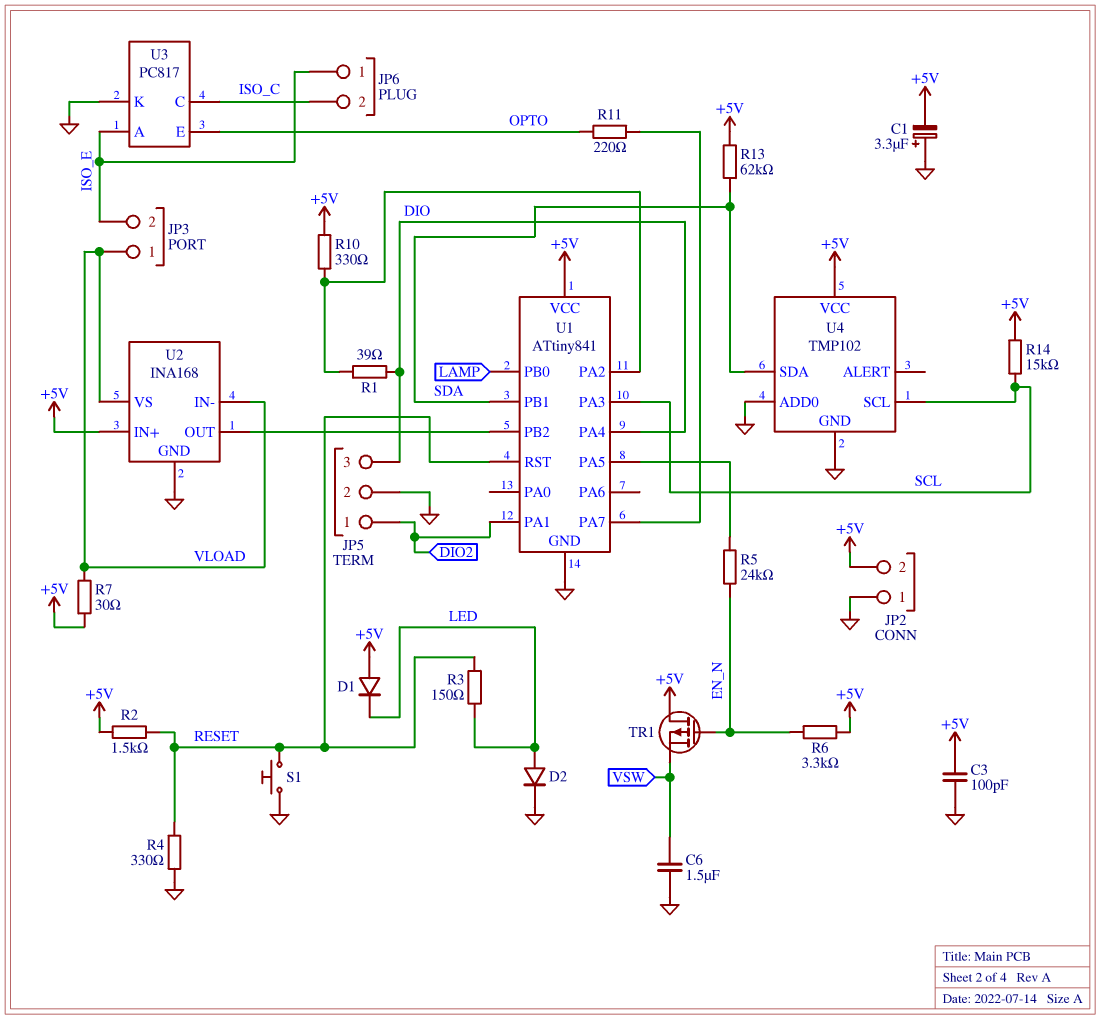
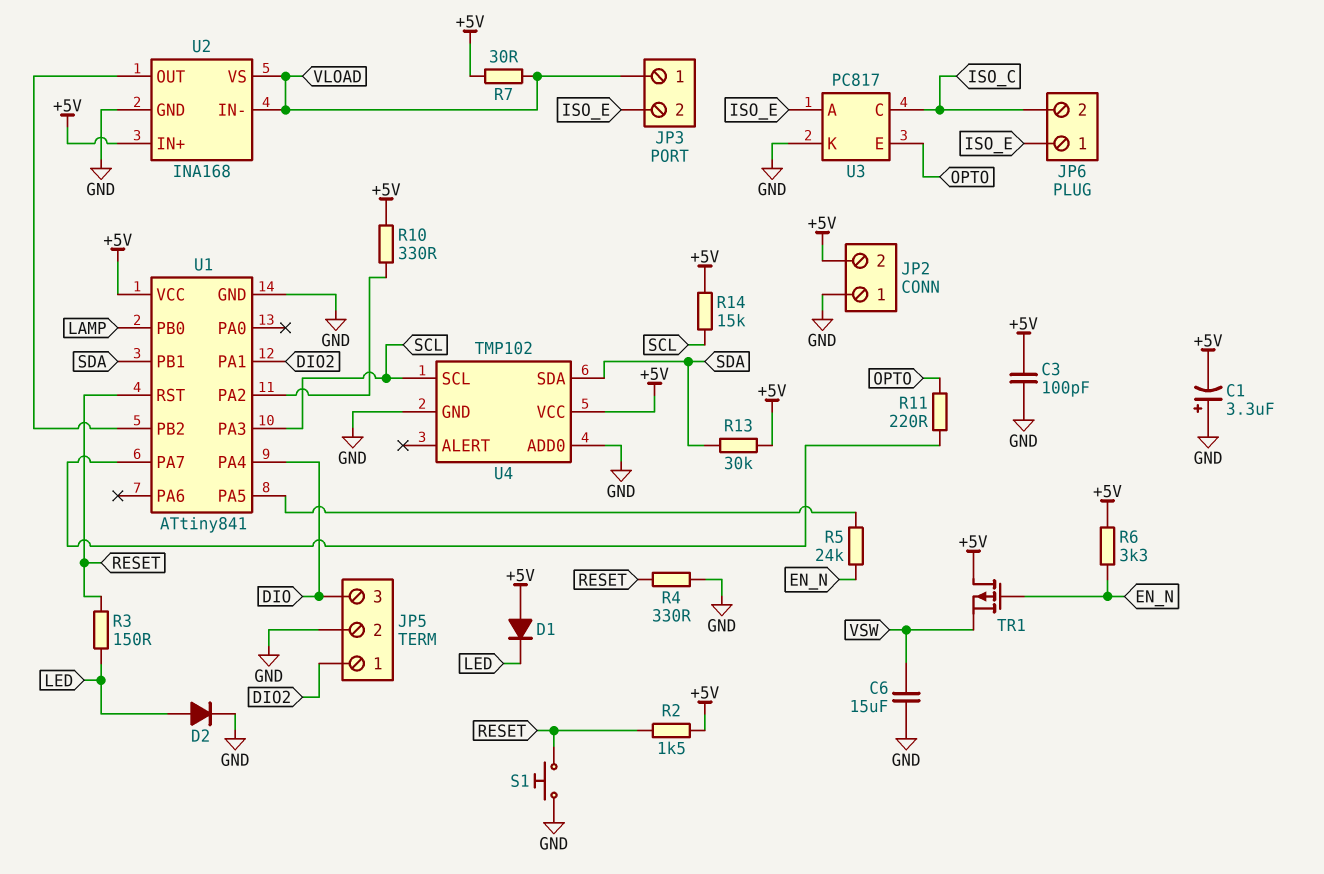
C6: 1.5uF (GND, VSW) -> 15uF (GND, VSW)
R1: 39 (DIO, U1/PA2) -> none
R13: 62k (+5V, SDA) -> 30k (+5V, SDA)

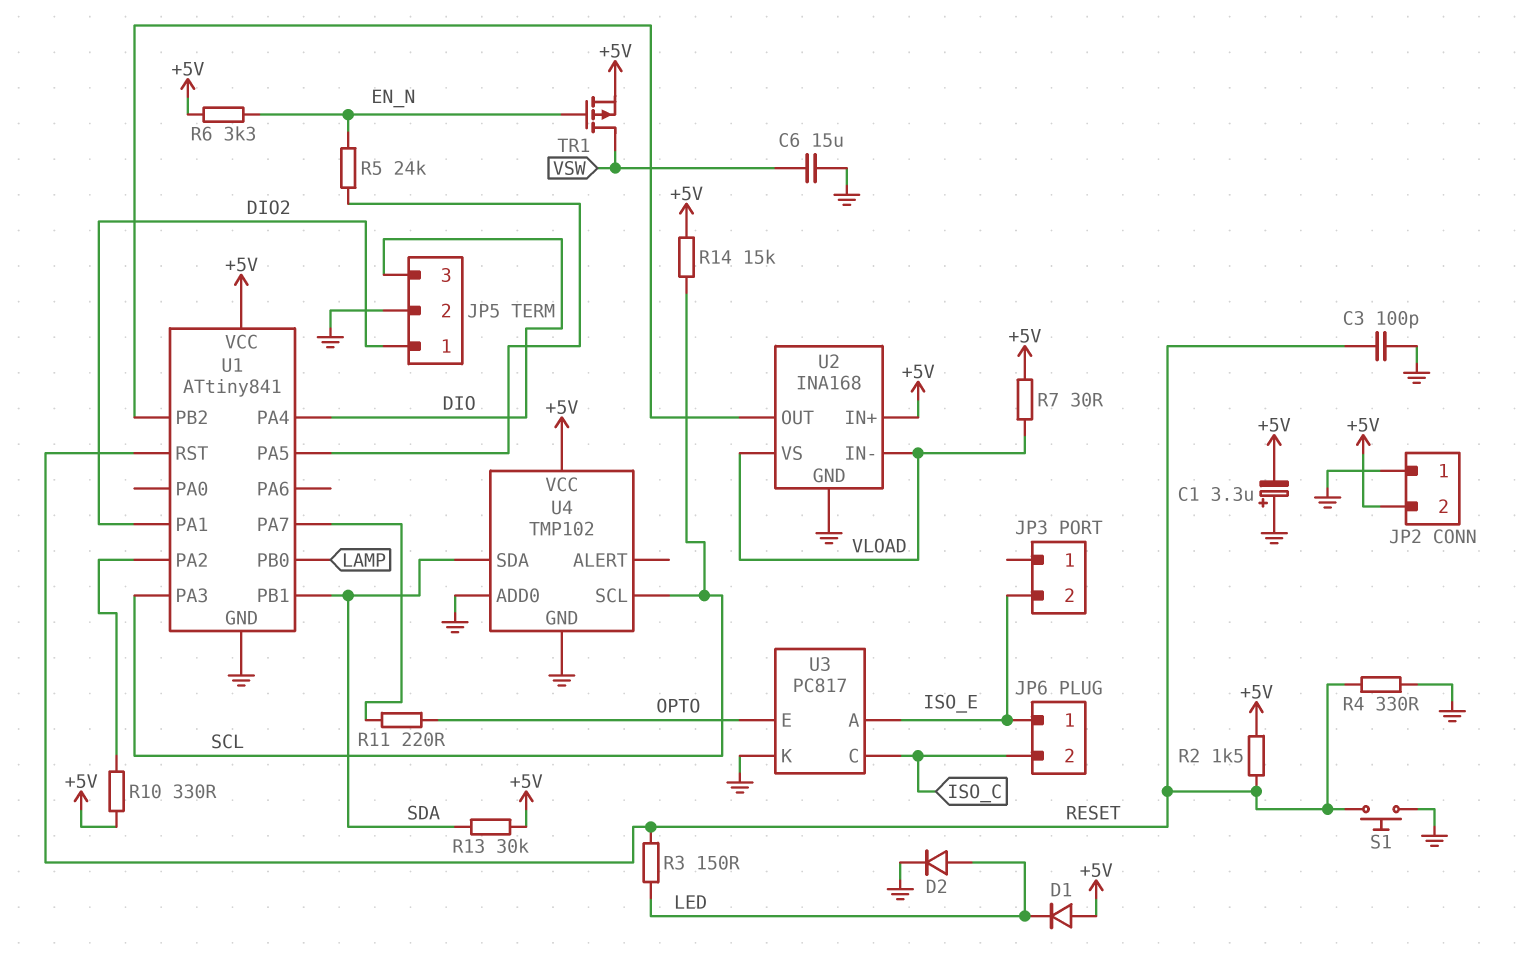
C3: 100pF (+5V, GND) -> 100pF (GND, RESET)
JP3 pin 1: VLOAD -> none
TR1: PMOS (G EN_N, D +5V, S VSW) -> PMOS (G EN_N, D VSW, S +5V)

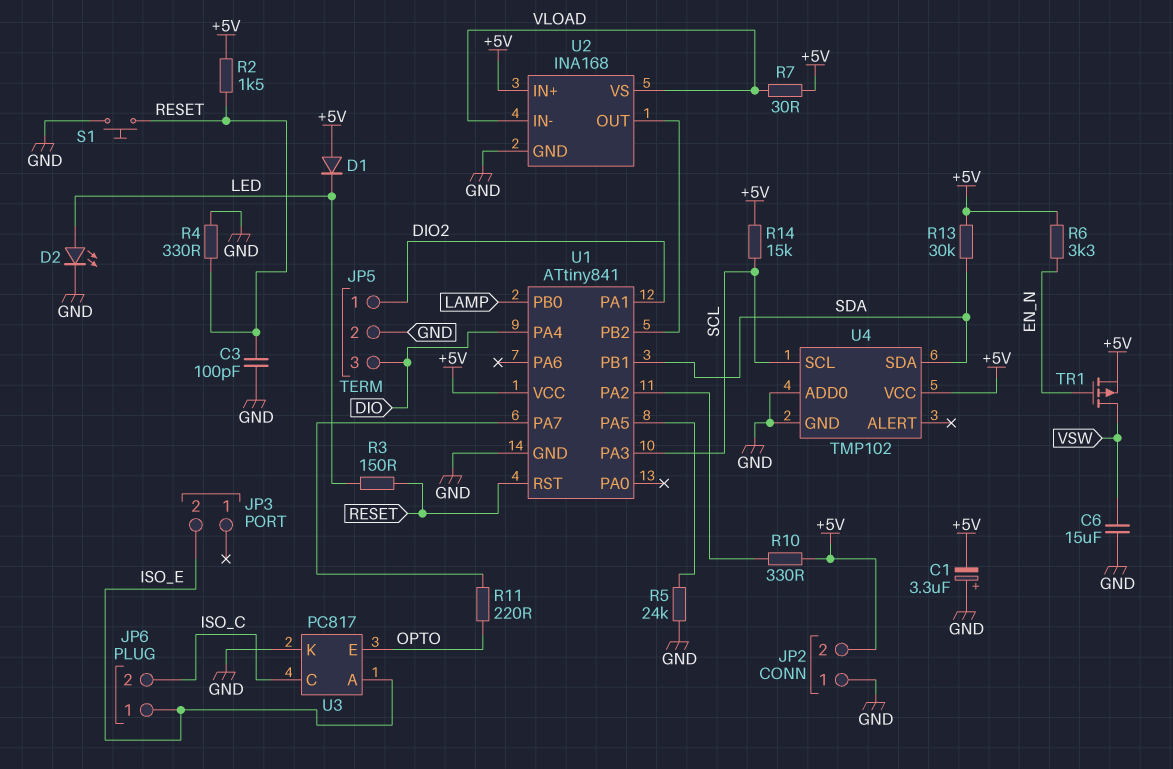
D2: diode (A LED, K GND) -> LED (A LED, K GND)
R5: 24k (EN_N, U1/PA5) -> 24k (GND, U1/PA5)

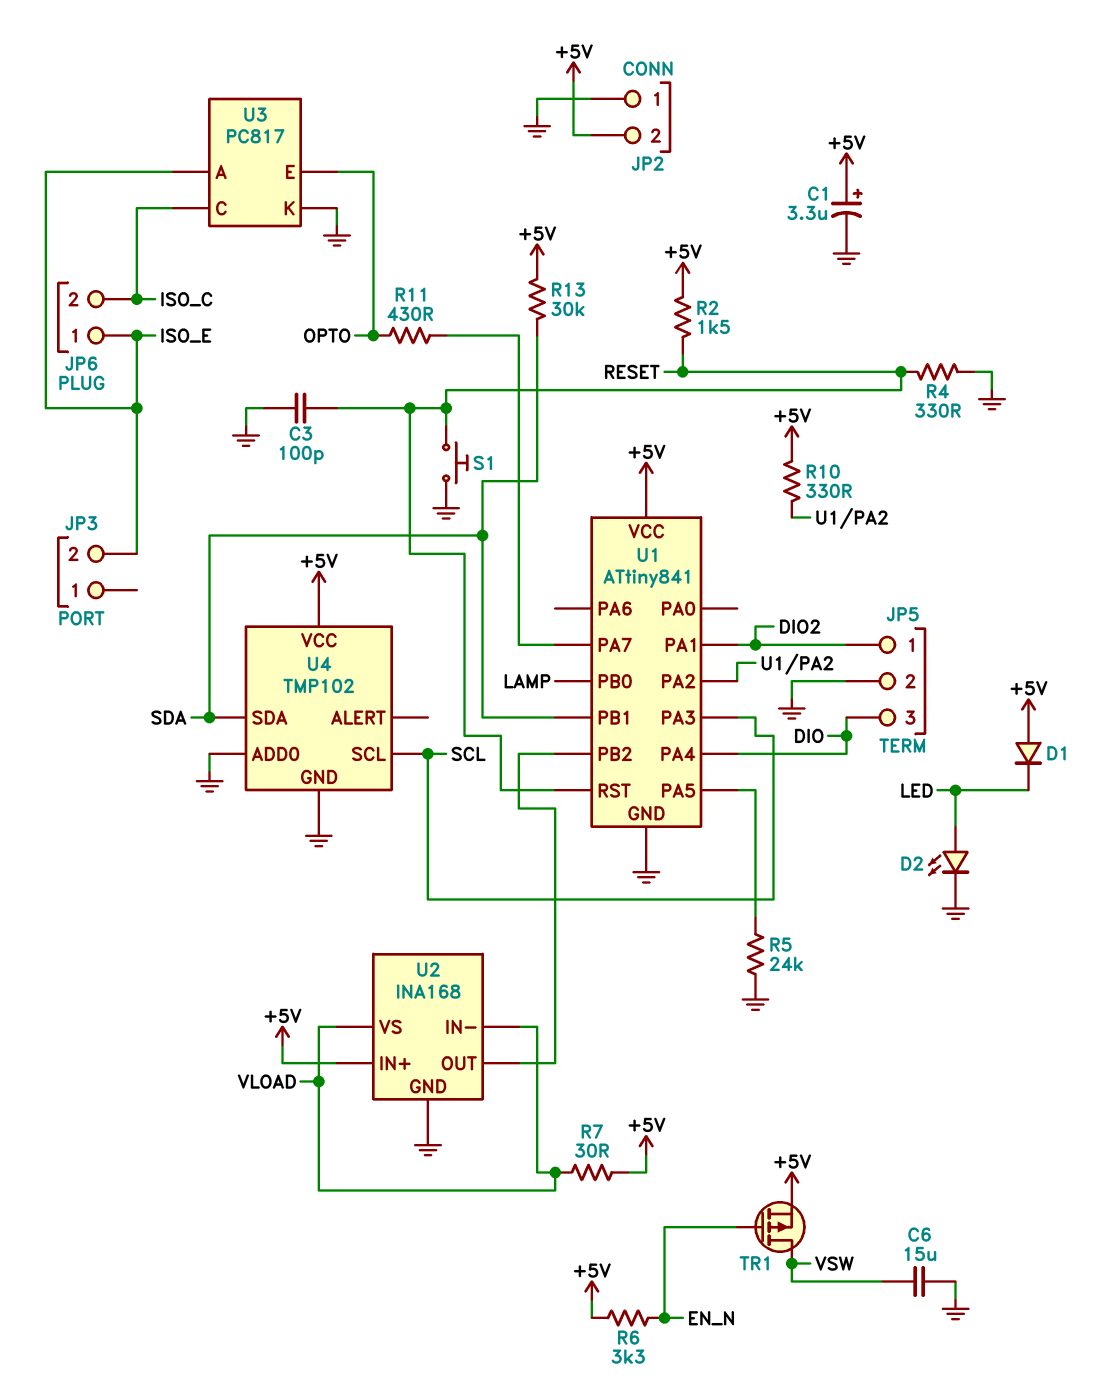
C1: 3.3uF (plus GND, minus +5V) -> 3.3uF (plus +5V, minus GND)
R3: 150 (LED, RESET) -> none
R11: 220 (OPTO, U1/PA7) -> 430 (OPTO, U1/PA7)
R14: 15k (+5V, SCL) -> none

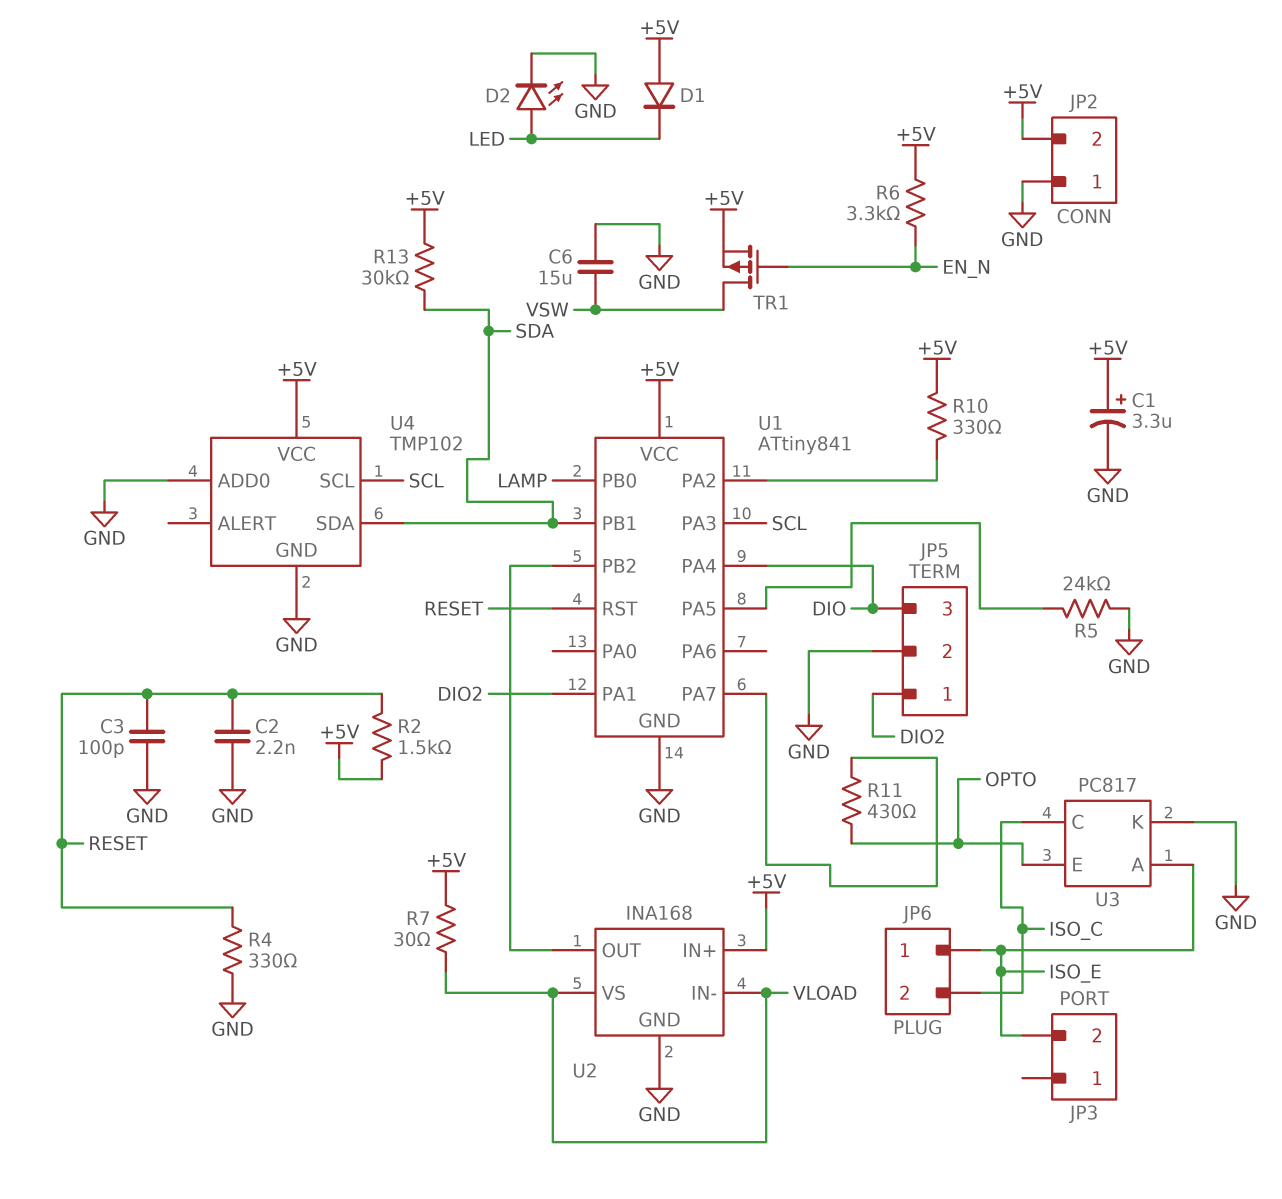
C2: none -> 2.2nF (GND, RESET)
S1: button (GND, RESET) -> none

